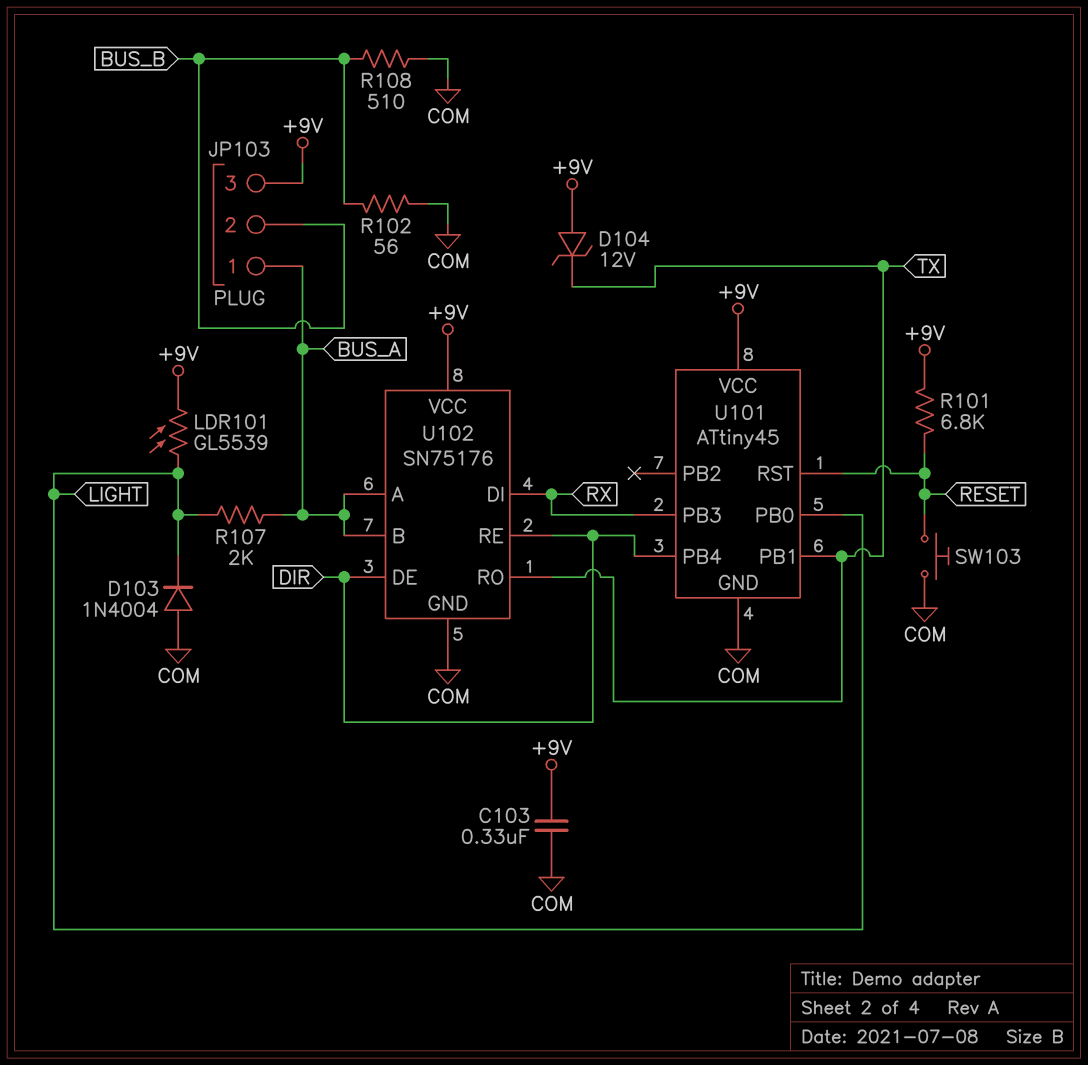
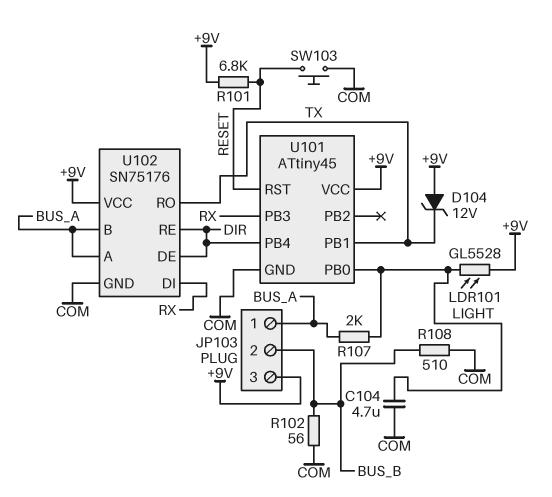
C103: 330nF (+9V, COM) -> none
C104: none -> 4.7uF (COM, LIGHT)
D103: diode 1N4004 (A COM, K LIGHT) -> none
LDR101: GL5539 (+9V, LIGHT) -> GL5528 (+9V, LIGHT)

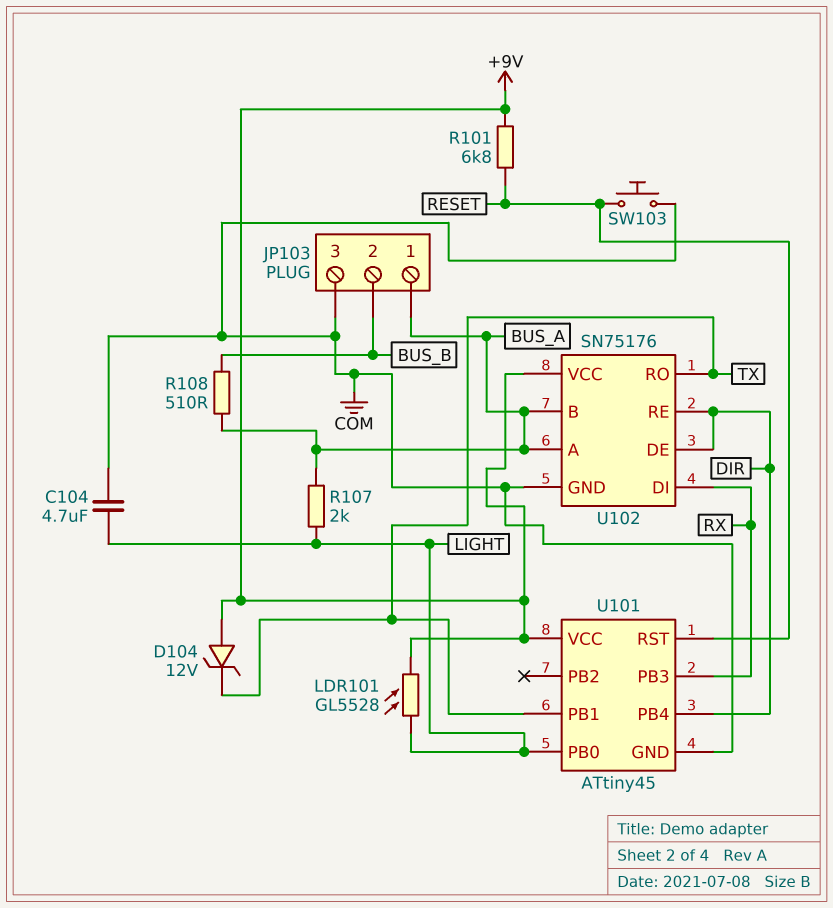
JP103 pin 3: +9V -> COM
R102: 56 (BUS_B, COM) -> none
R108: 510 (BUS_B, COM) -> 510 (BUS_A, BUS_B)

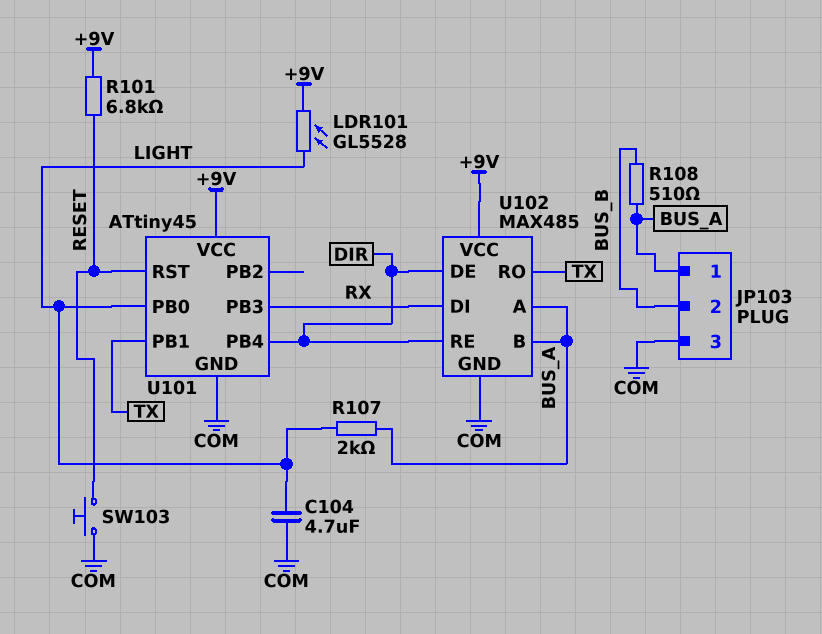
D104: zener 12V (A +9V, K TX) -> none
U102: SN75176 -> MAX485

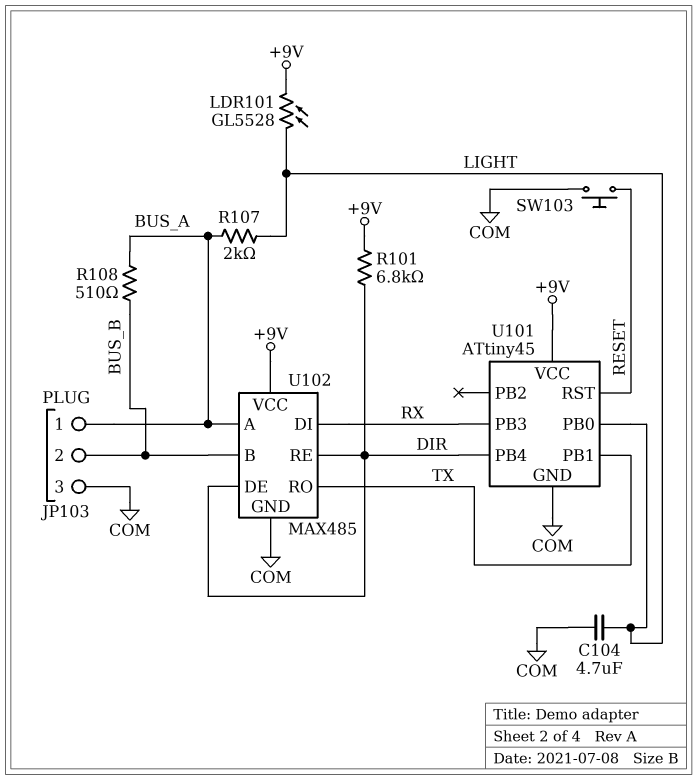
R101: 6.8k (+9V, RESET) -> 6.8k (+9V, DIR)
U102 pin B: BUS_A -> BUS_B

